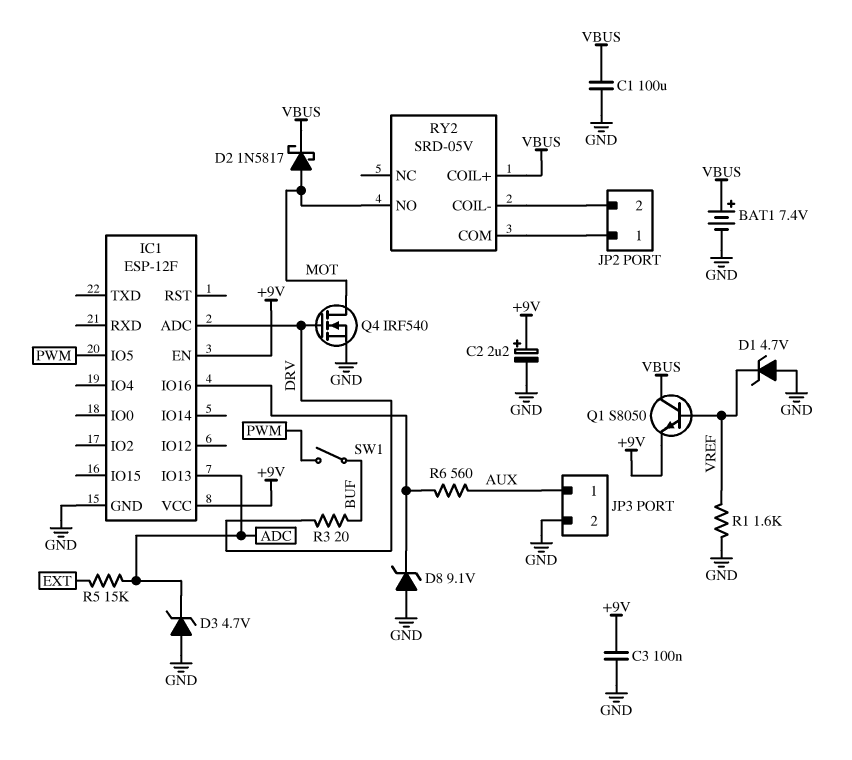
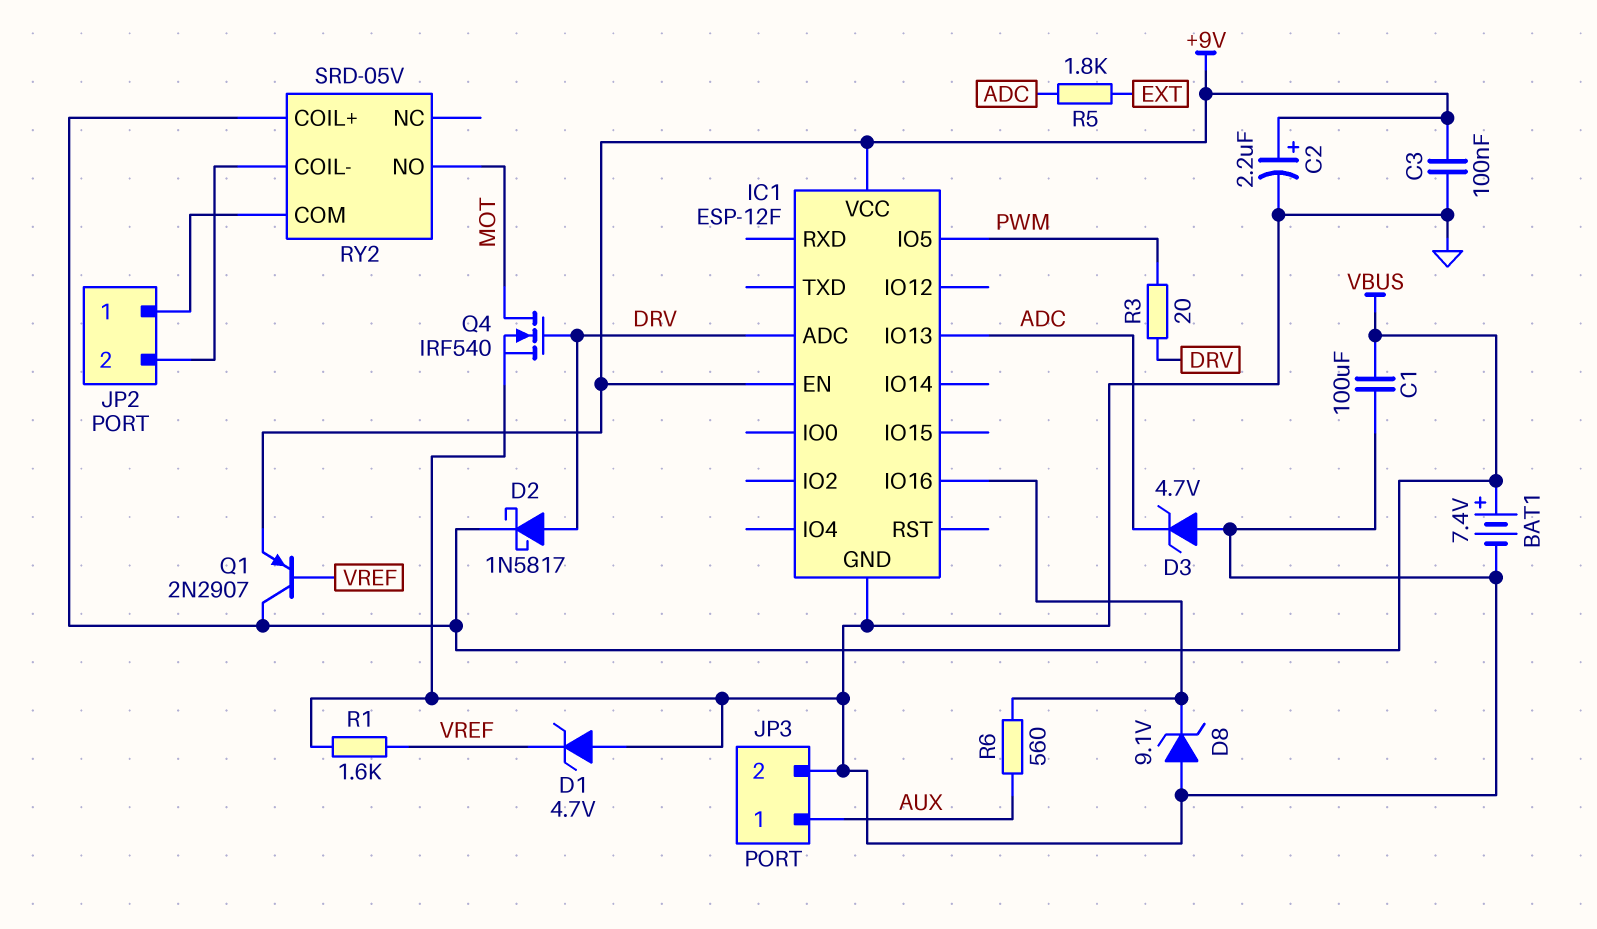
D2: schottky 1N5817 (A MOT, K VBUS) -> schottky 1N5817 (A DRV, K VBUS)
Q1: NPN S8050 (B VREF, C VBUS, E +9V) -> PNP 2N2907 (B VREF, C VBUS, E +9V)
R3: 20 (BUF, DRV) -> 20 (DRV, PWM)
R5: 15k (ADC, EXT) -> 1.8k (ADC, EXT)
SW1: switch (BUF, PWM) -> none

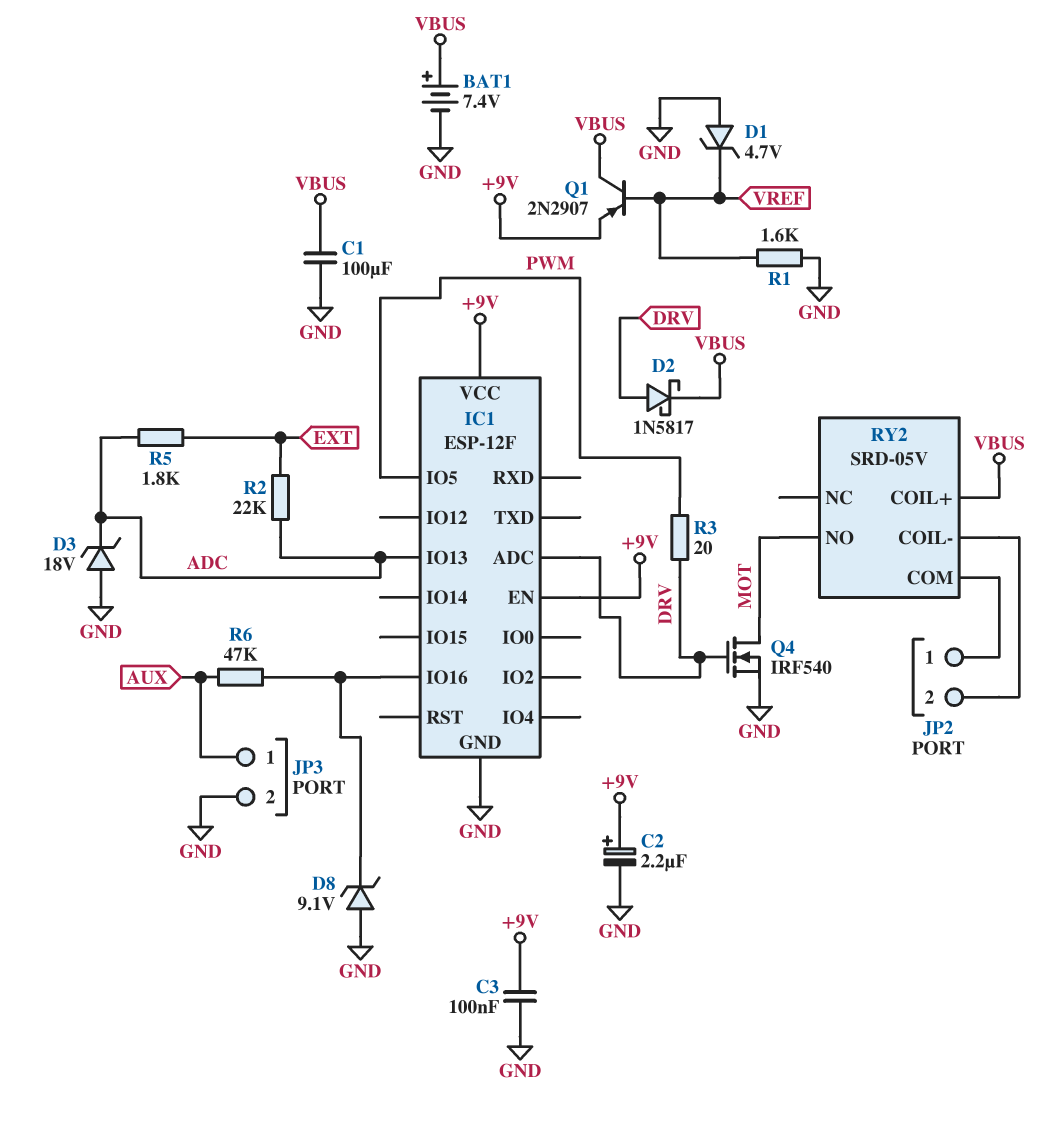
D3: zener 4.7V (A GND, K ADC) -> zener 18V (A GND, K ADC)
R2: none -> 22k (ADC, EXT)
R6: 560 (AUX, IC1/IO16) -> 47k (AUX, IC1/IO16)

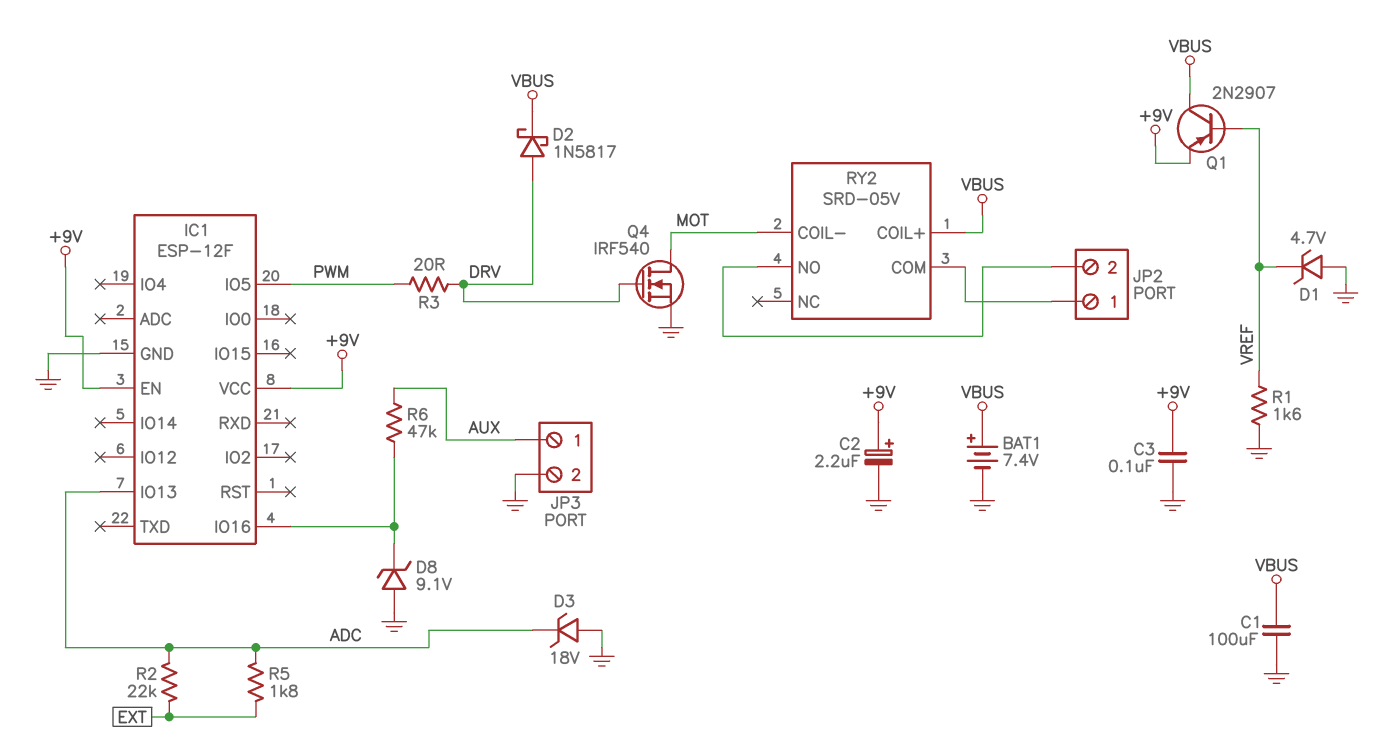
IC1 pin ADC: DRV -> none
RY2 pin COIL-: JP2/2 -> MOT
RY2 pin NO: MOT -> JP2/2

